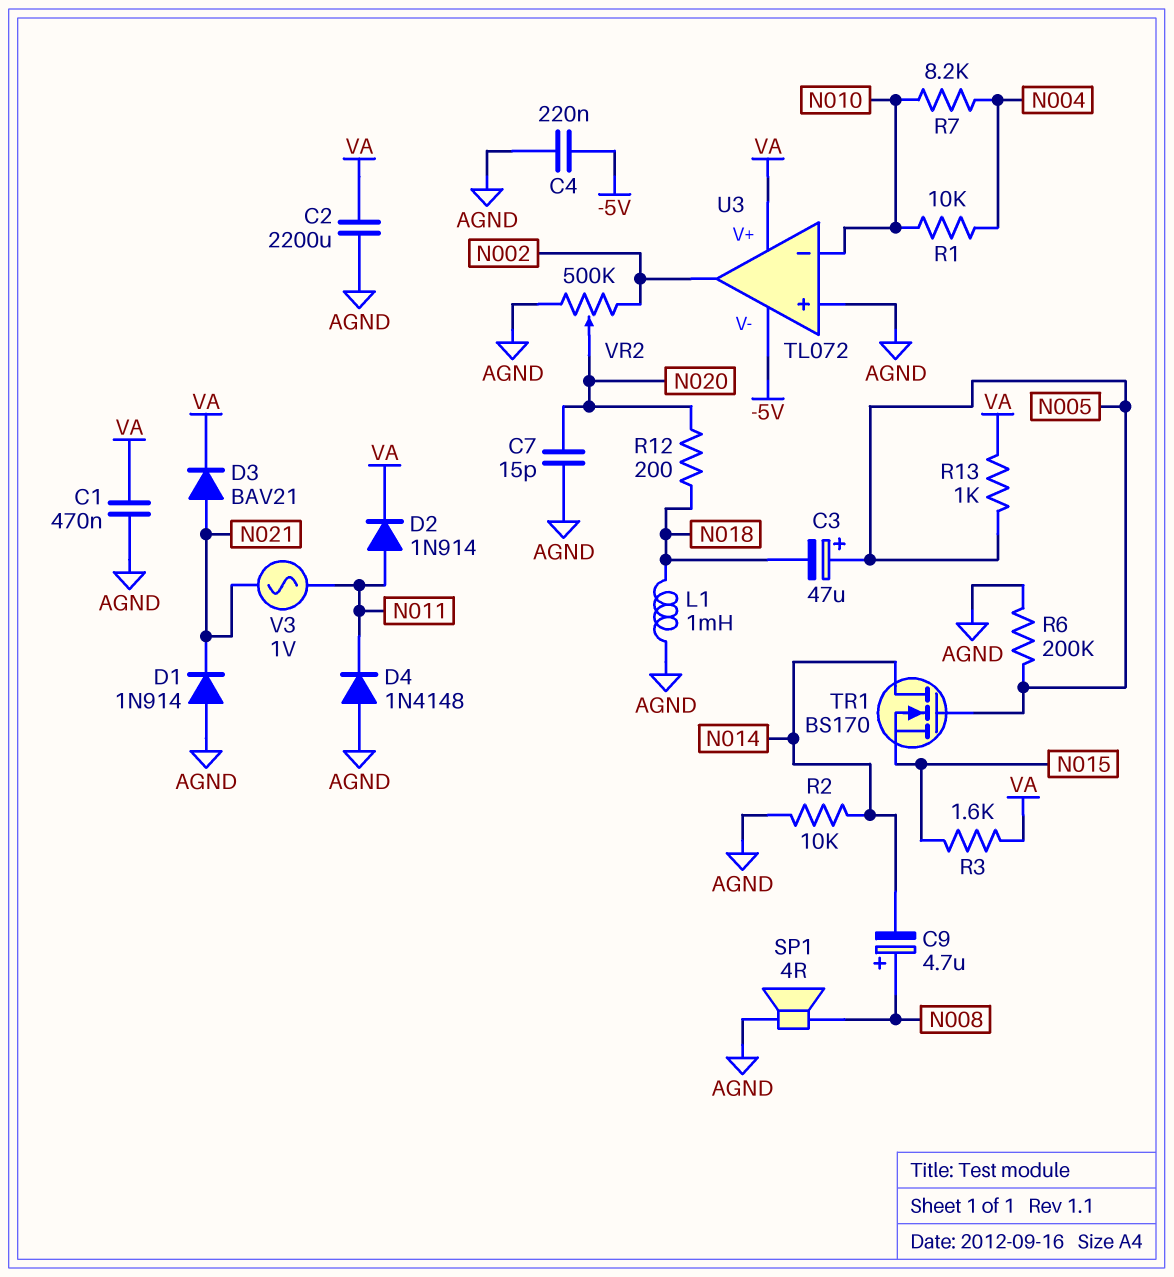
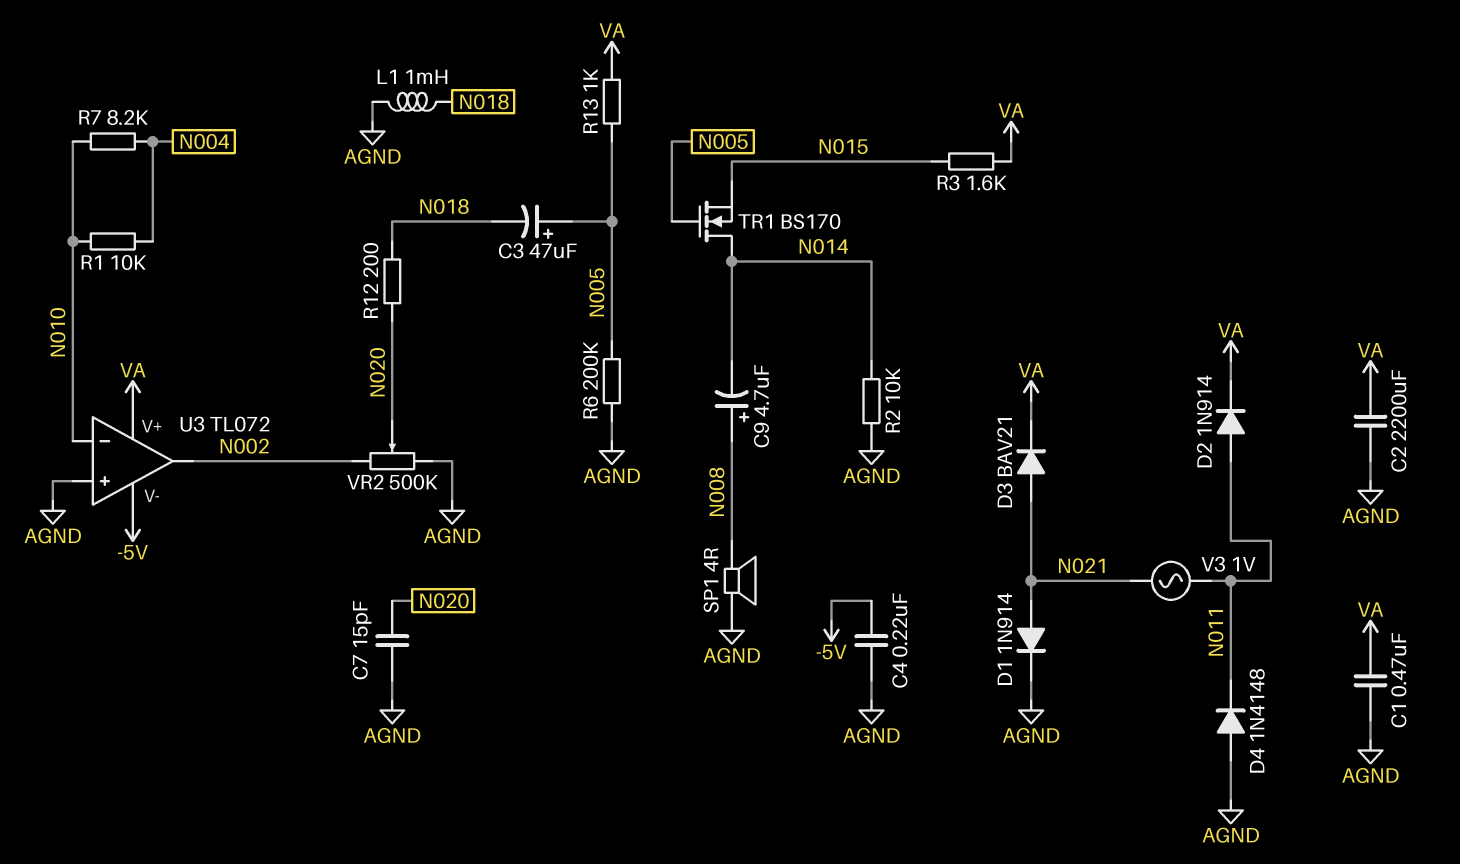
D1: diode 1N914 (A AGND, K N021) -> diode 1N914 (A N021, K AGND)

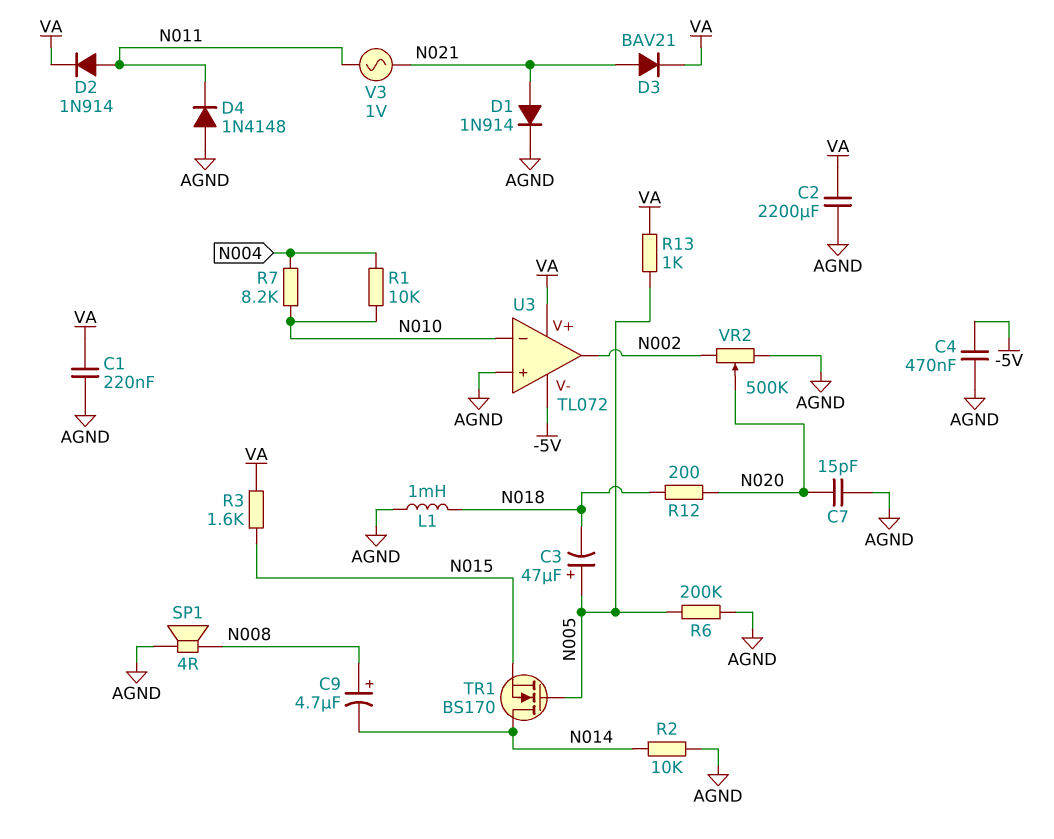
C1: 470nF (AGND, VA) -> 220nF (AGND, VA)
C4: 220nF (-5V, AGND) -> 470nF (-5V, AGND)

